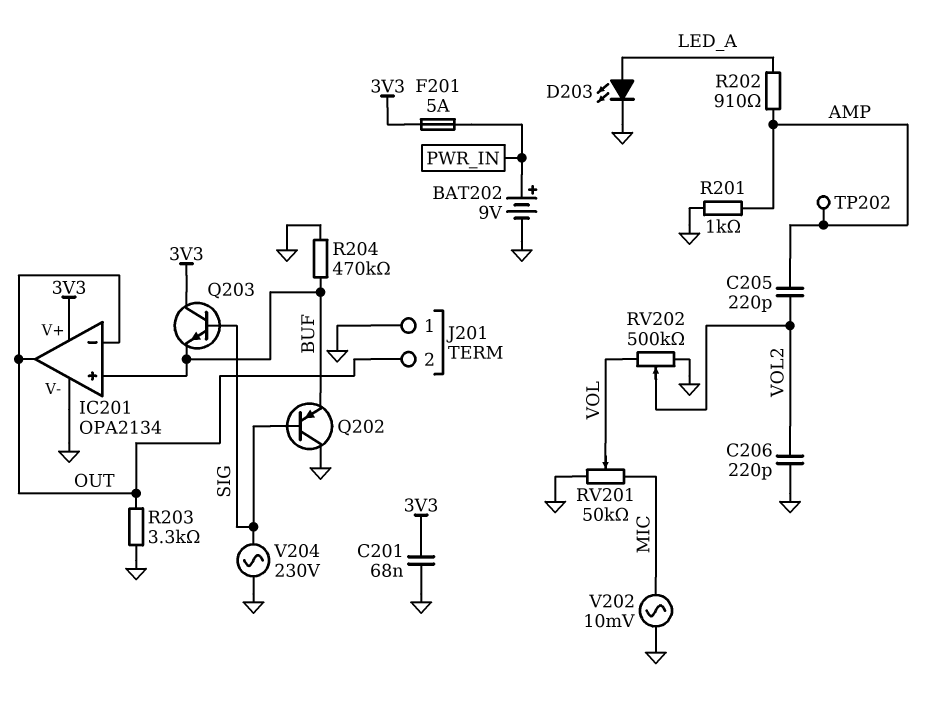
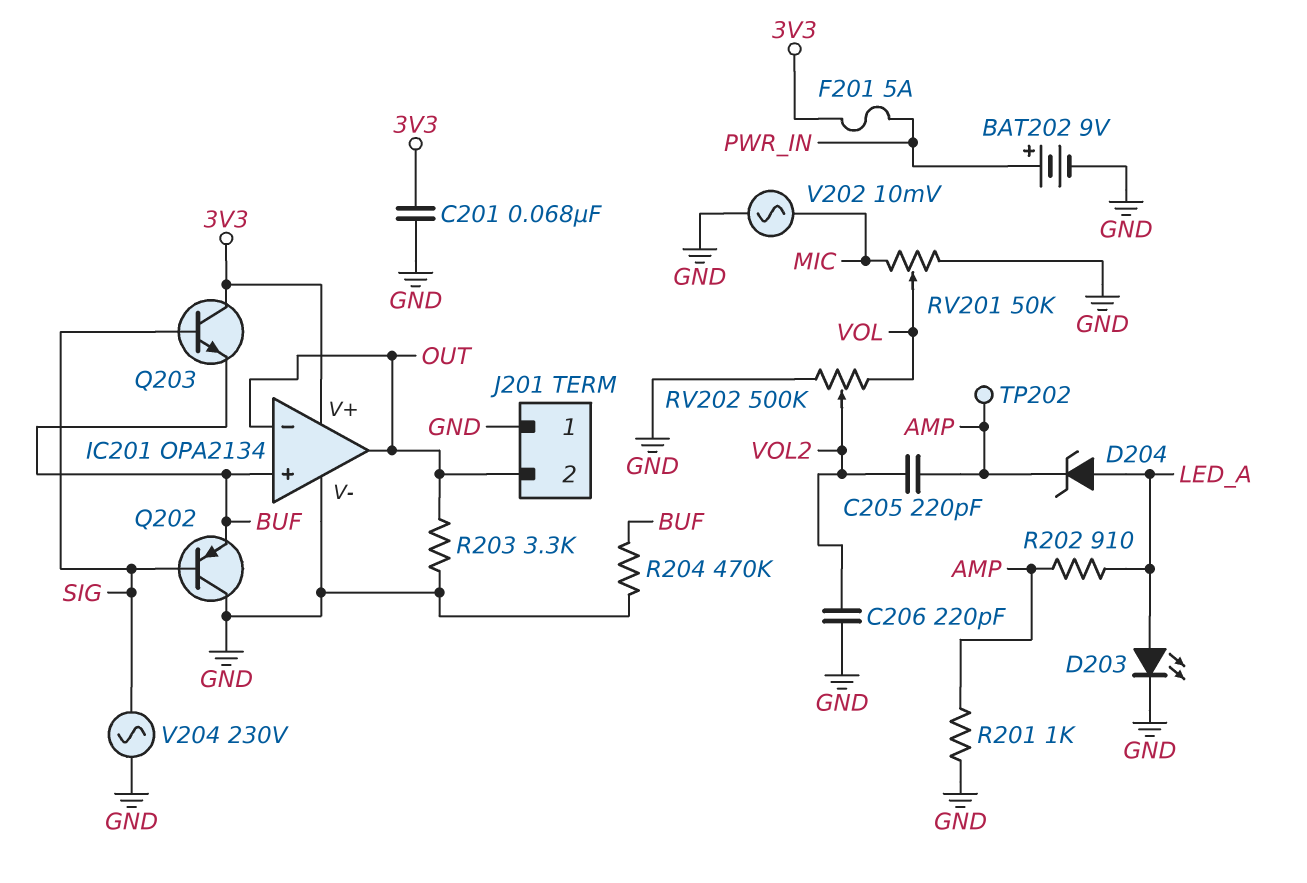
D204: none -> zener (A LED_A, K AMP)

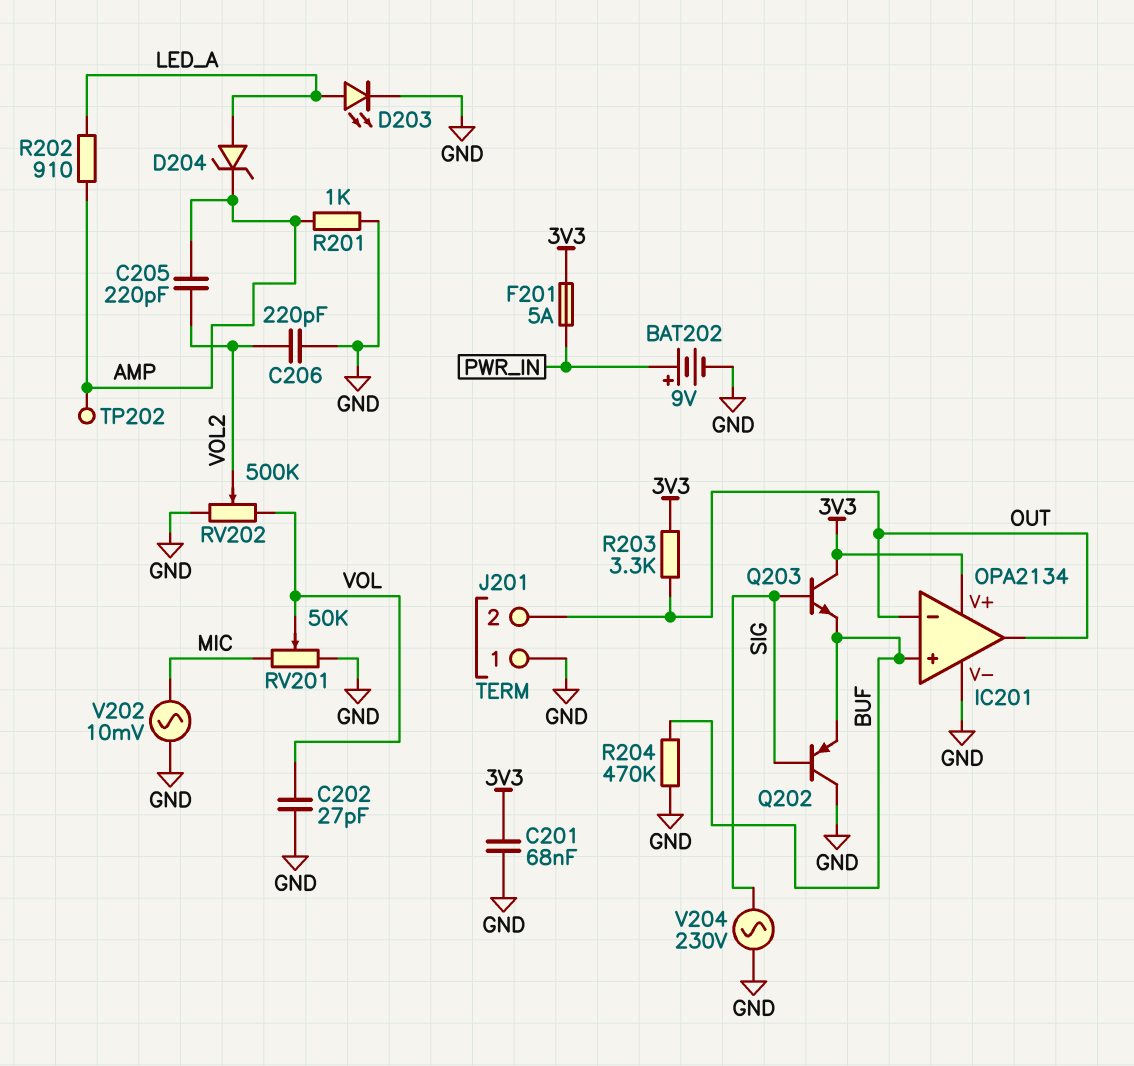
C202: none -> 27pF (GND, VOL)
R203: 3.3k (GND, OUT) -> 3.3k (3V3, OUT)

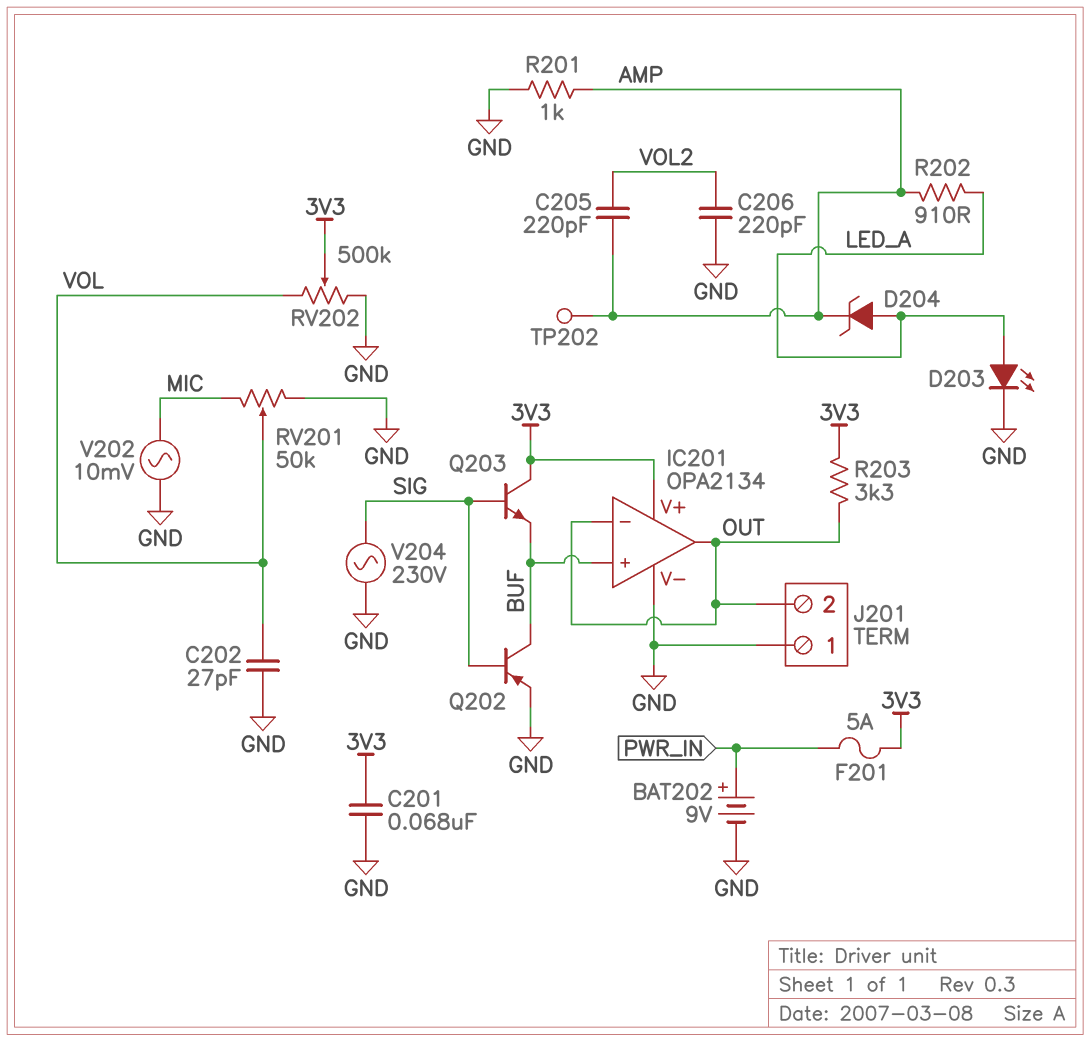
Q202: PNP (B SIG, C GND, E BUF) -> PNP (B SIG, C BUF, E GND)
R204: 470k (BUF, GND) -> none
RV202: 500k (GND, VOL, wiper VOL2) -> 500k (GND, VOL, wiper 3V3)

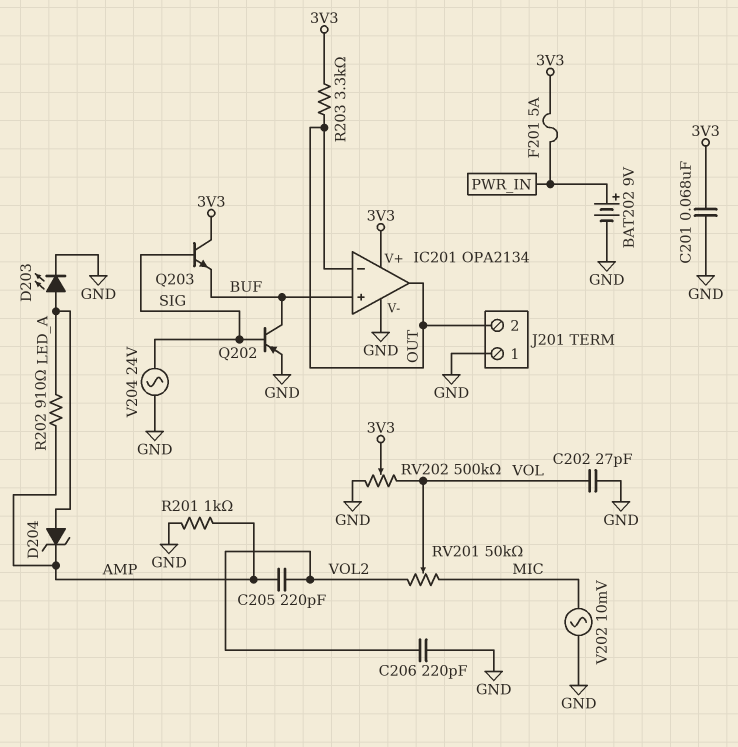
RV201: 50k (GND, MIC, wiper VOL) -> 50k (MIC, VOL2, wiper VOL)
TP202: test point (AMP) -> none
V204: AC 230V (GND, SIG) -> AC 24V (GND, SIG)

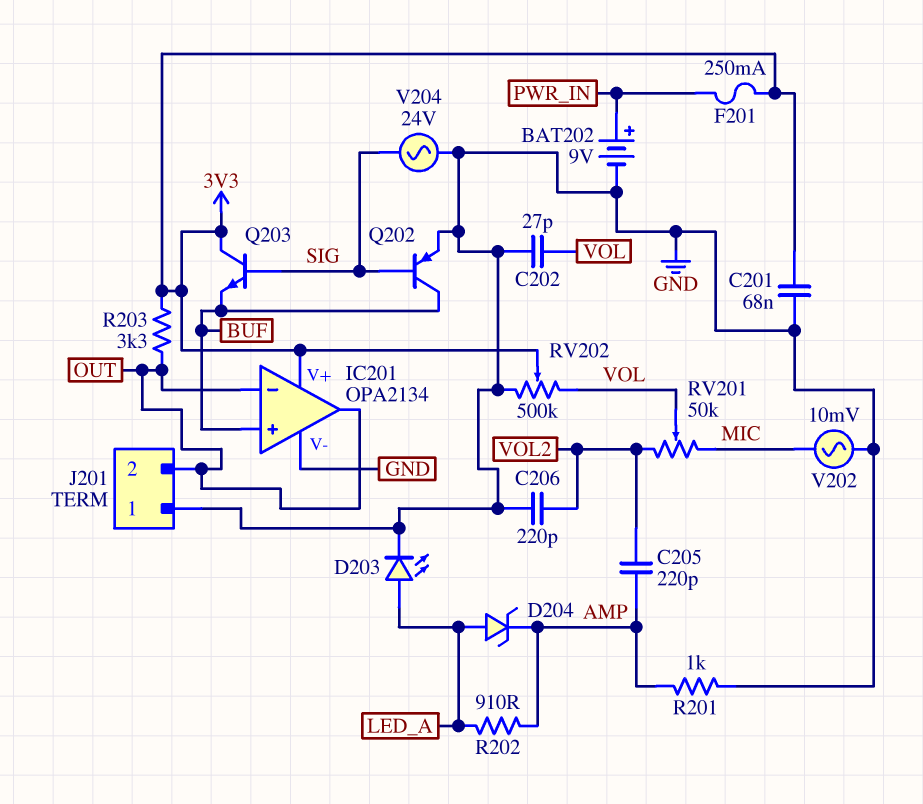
F201: 5A (3V3, PWR_IN) -> 250mA (3V3, PWR_IN)

